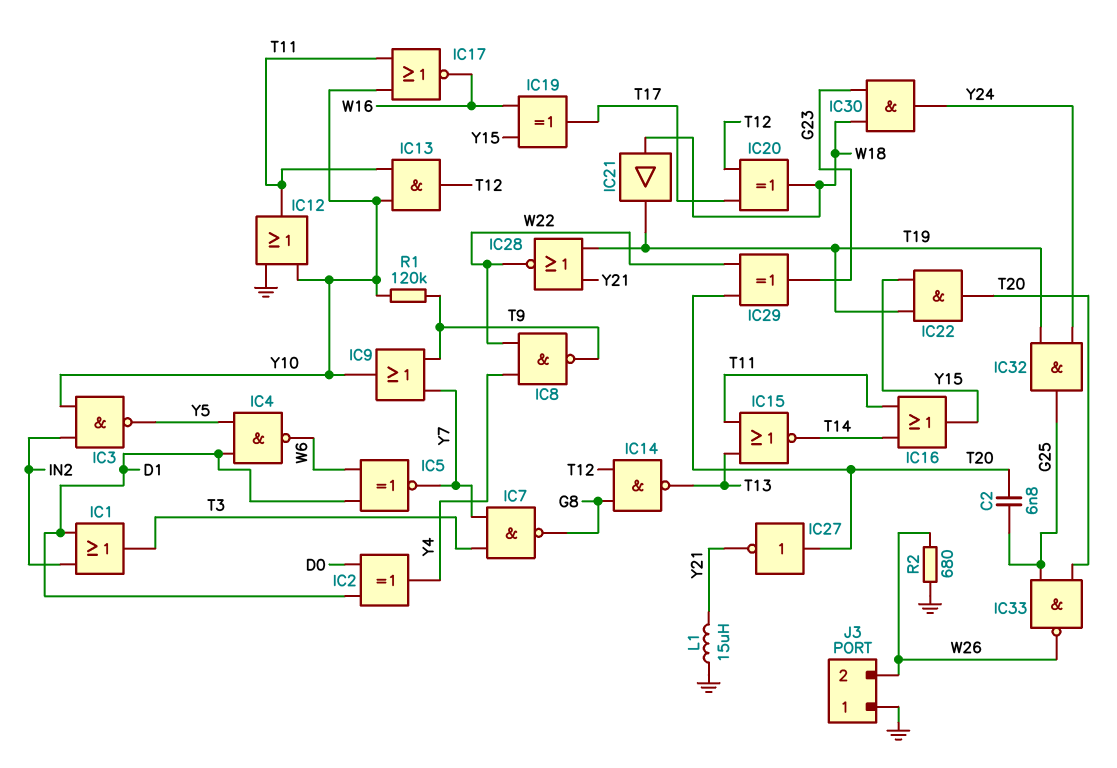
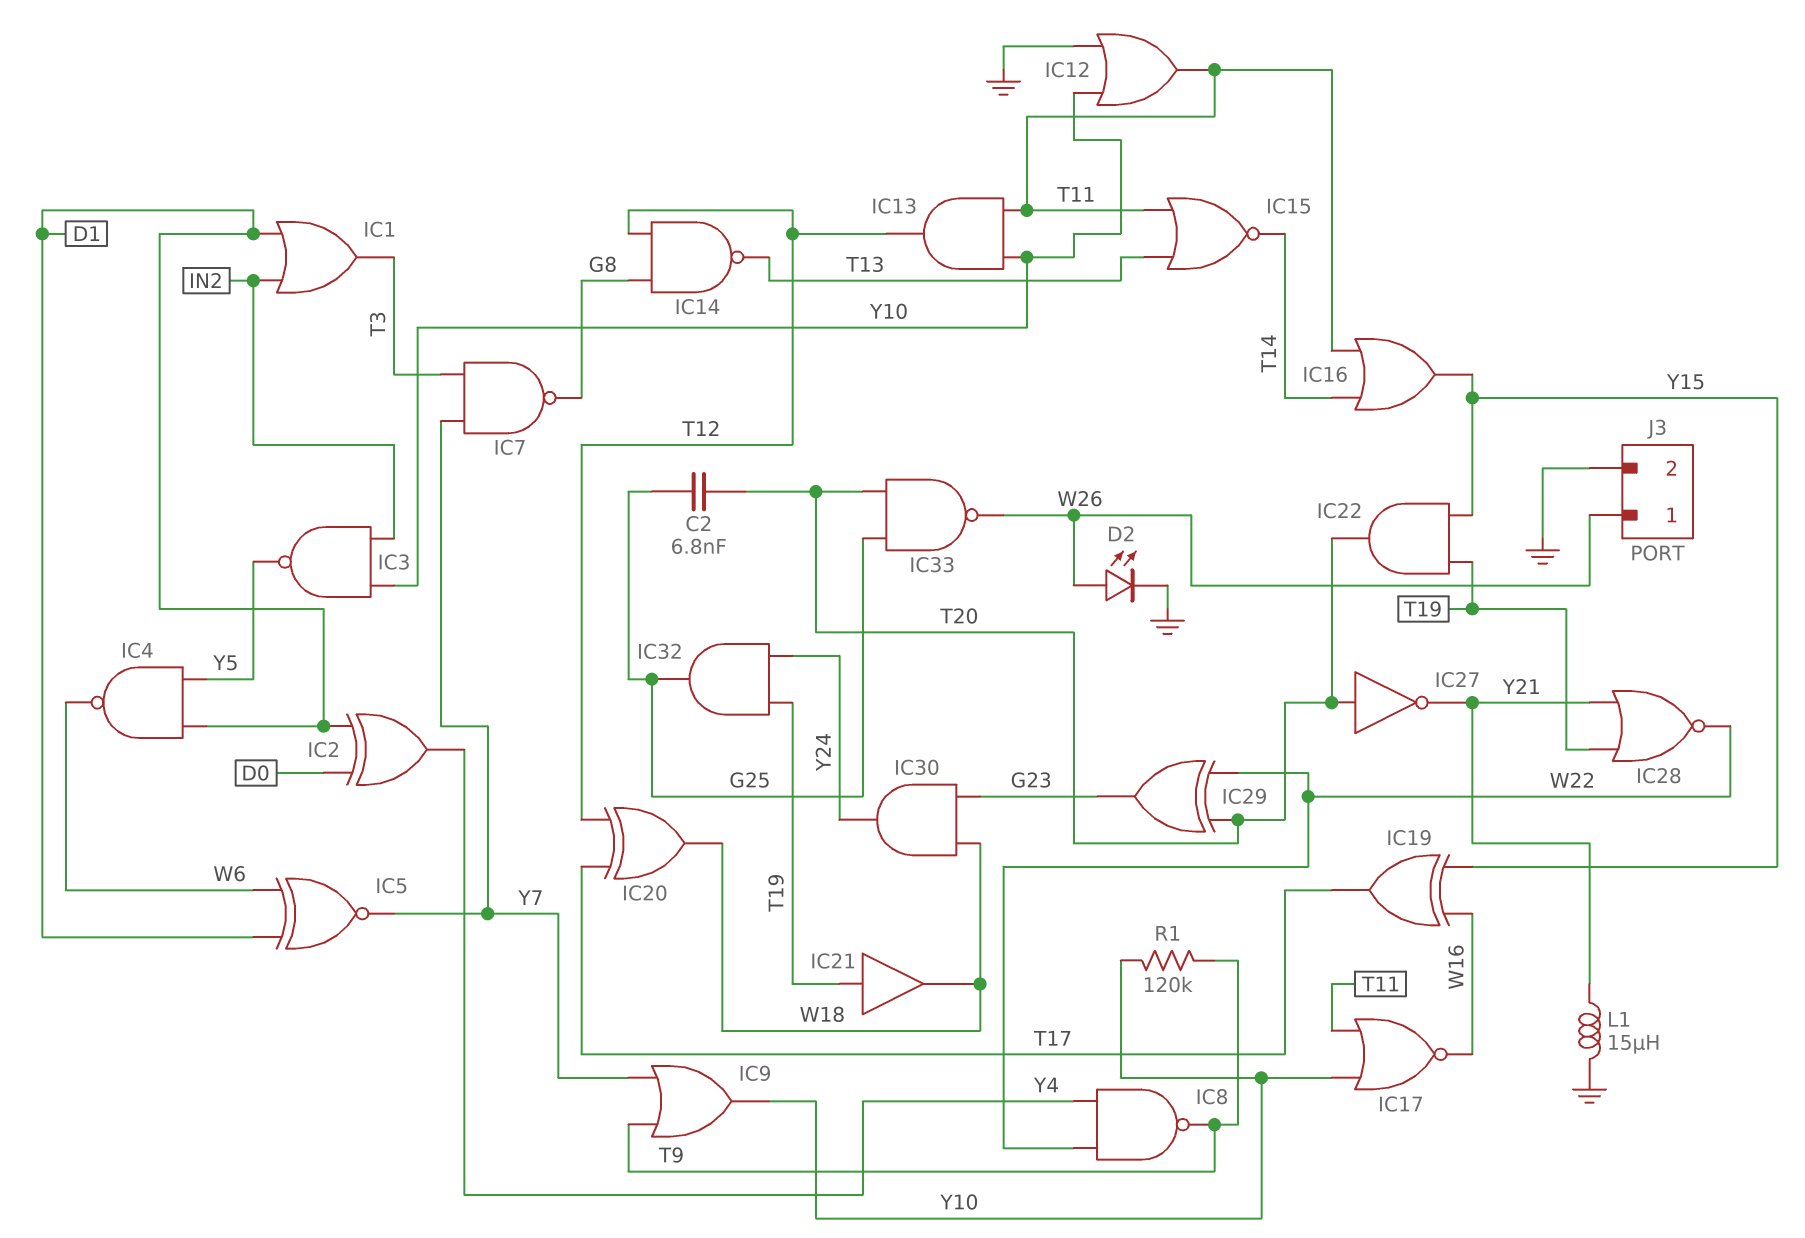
D2: none -> LED (A W26, K GND)
IC21: buffer (in W18, out T19) -> buffer (in T19, out W18)
J3 pin 1: GND -> W26
J3 pin 2: W26 -> GND
R2: 680 (GND, W26) -> none

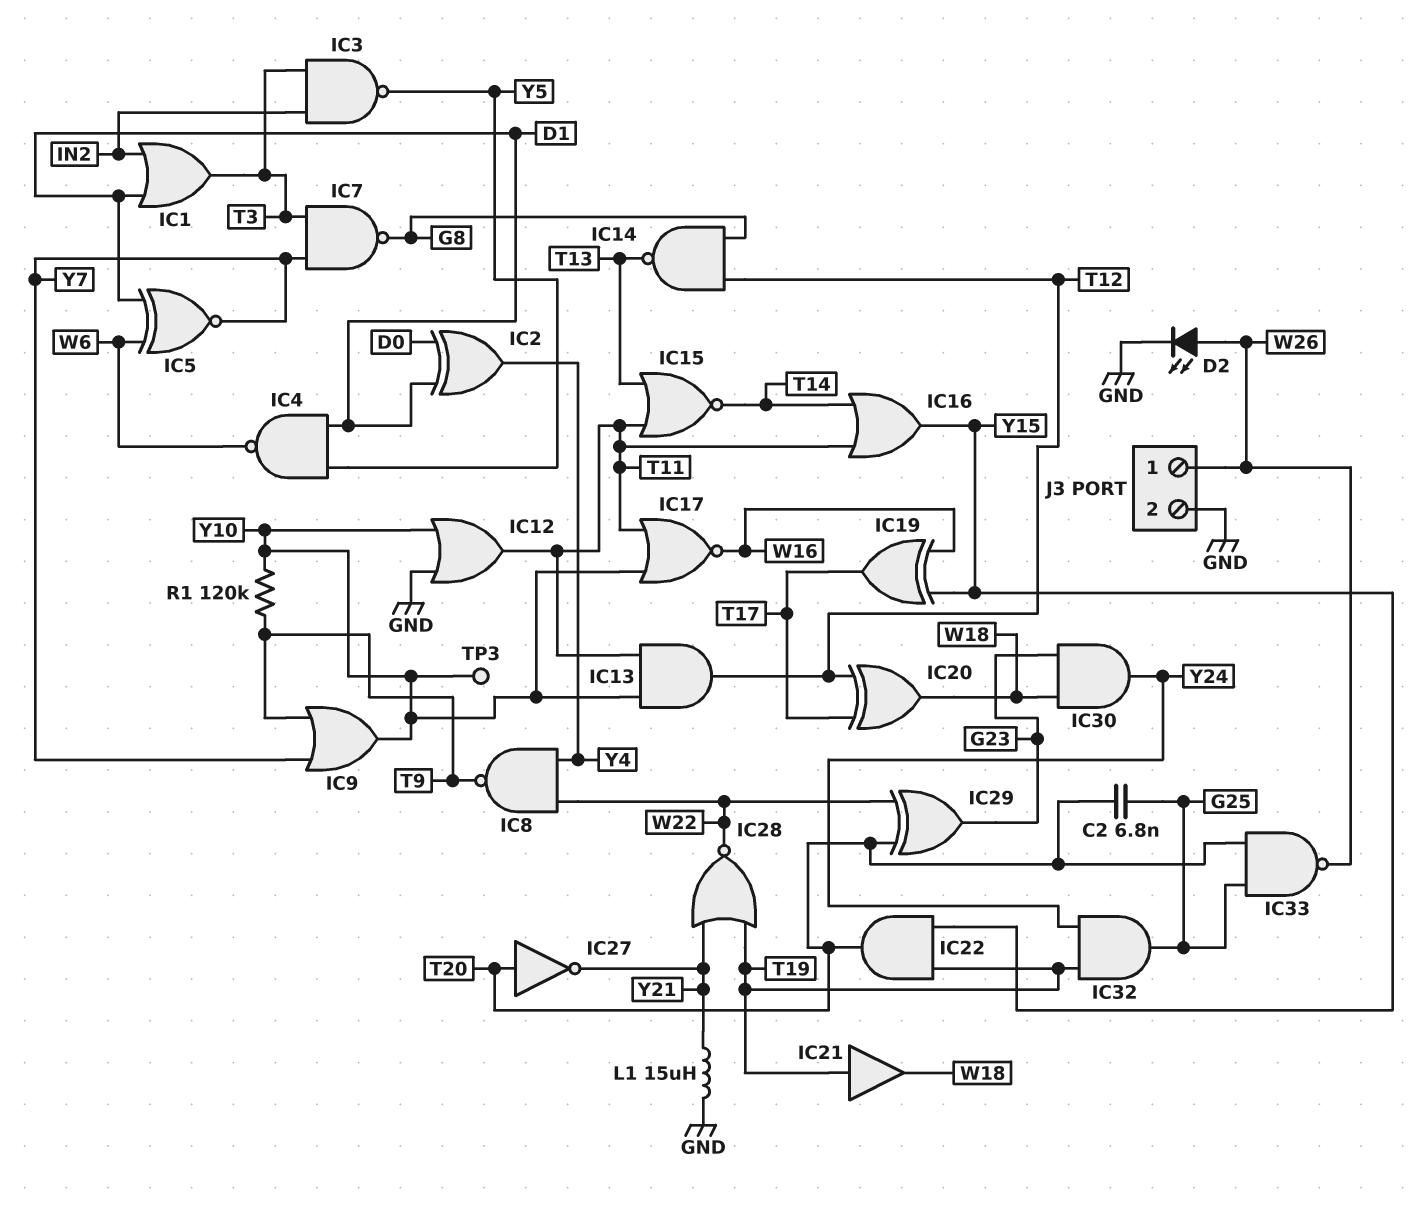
IC3: NAND (in IN2, in Y10, out Y5) -> NAND (in IN2, in T3, out Y5)
TP3: none -> test point (Y10)

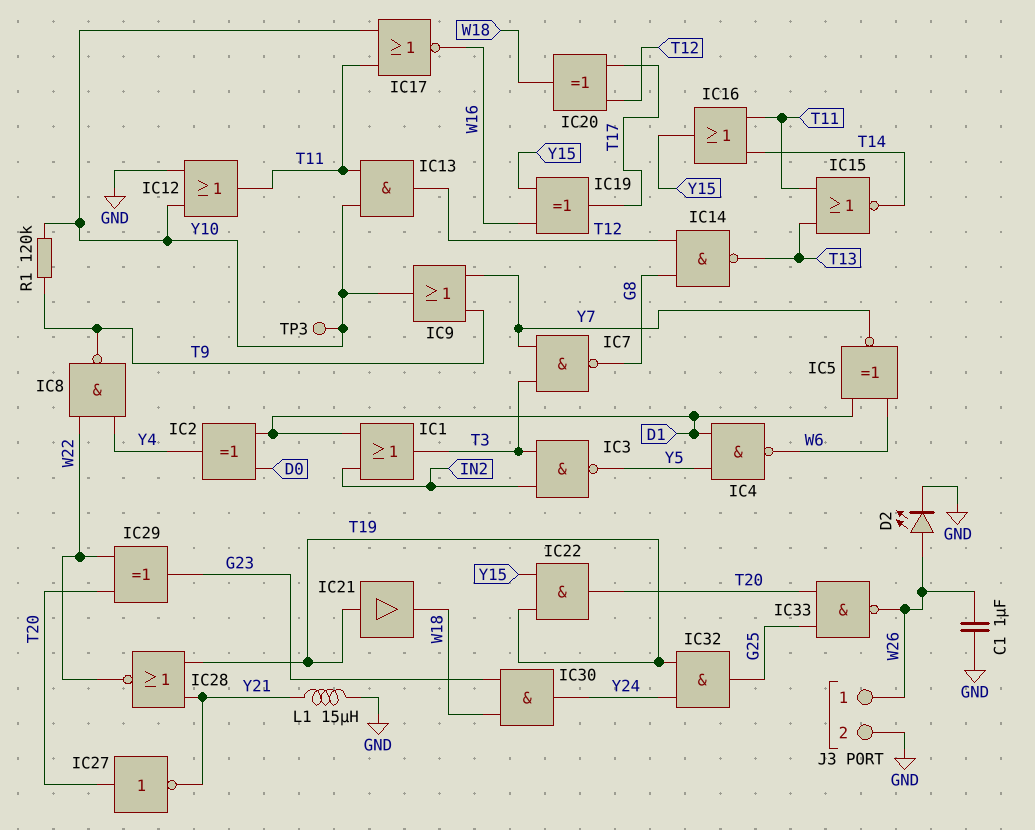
C1: none -> 1uF (GND, W26)
C2: 6.8nF (G25, T20) -> none

